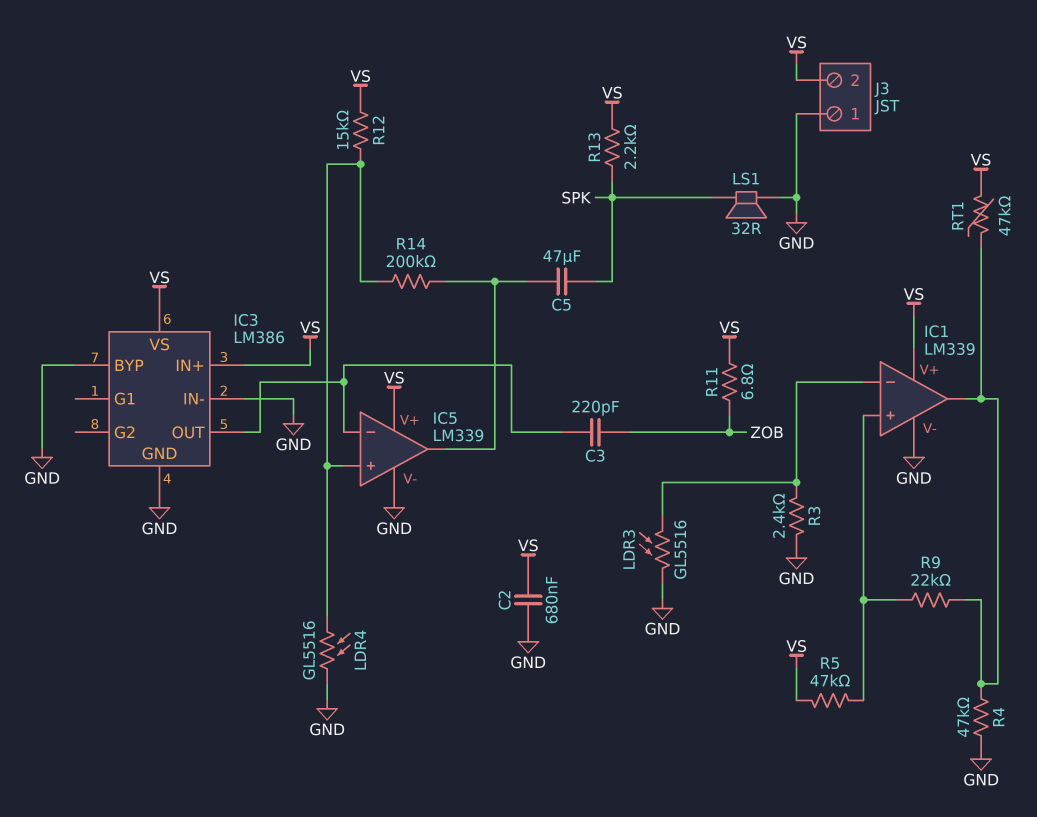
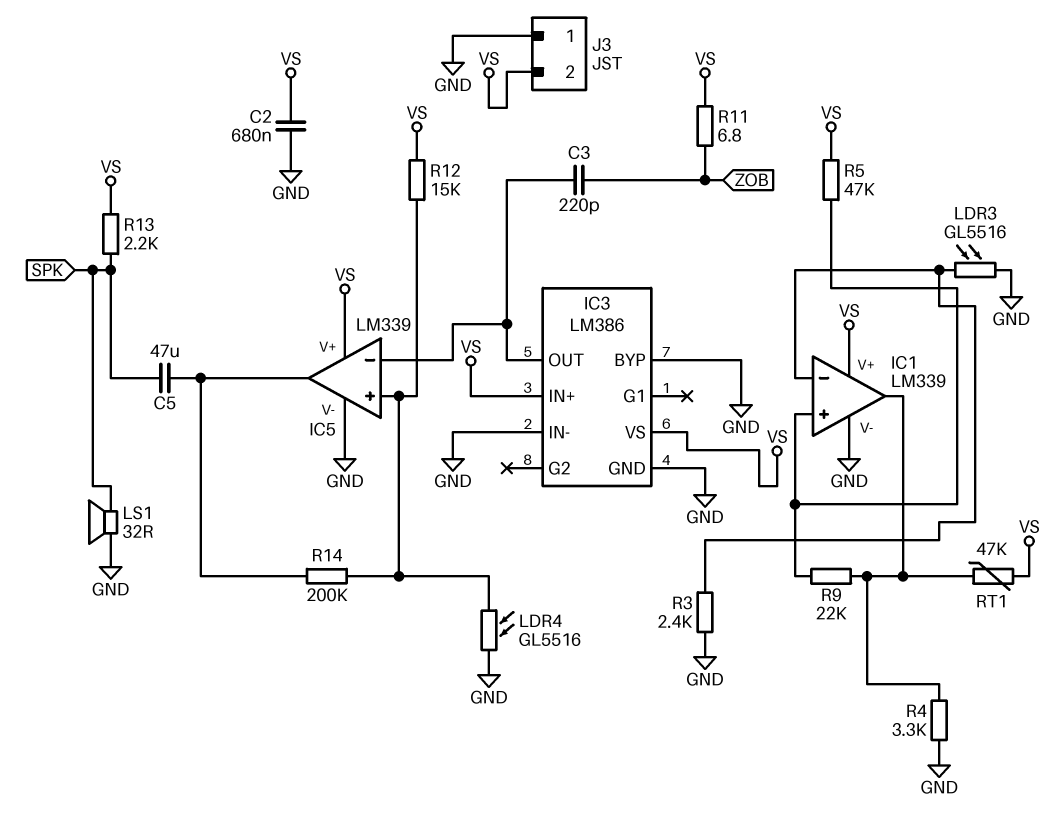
R4: 47k (GND, IC1/out) -> 3.3k (GND, IC1/out)

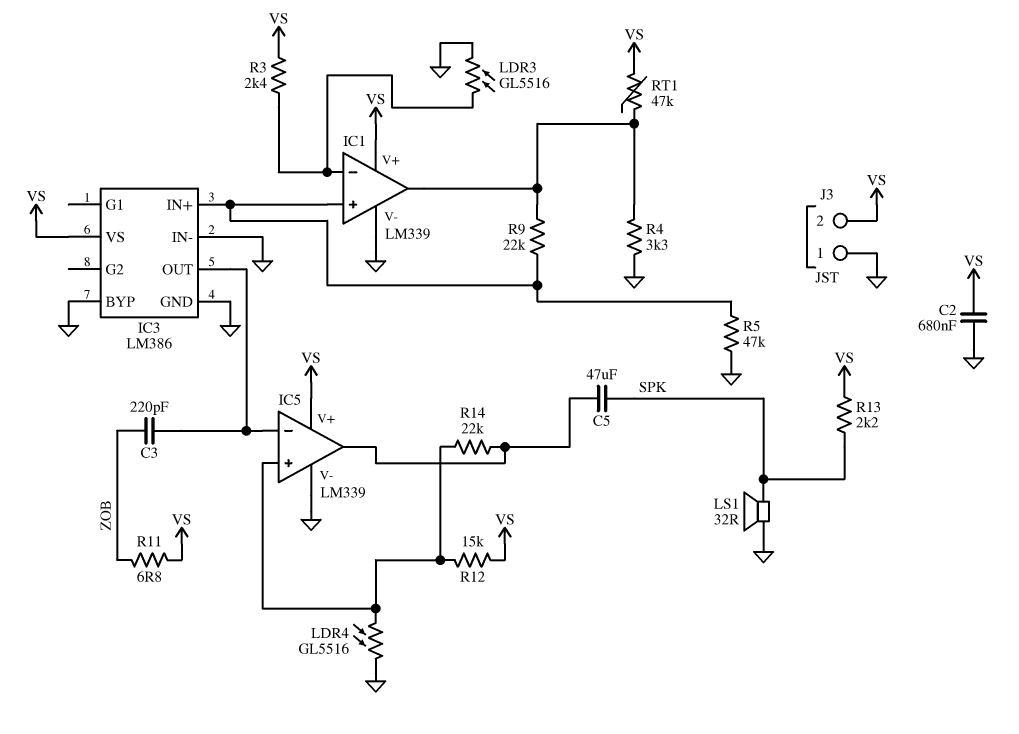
IC3 pin IN+: VS -> IC1/in+
R3: 2.4k (GND, IC1/in-) -> 2.4k (IC1/in-, VS)
R5: 47k (IC1/in+, VS) -> 47k (GND, IC1/in+)
R14: 200k (IC5/in+, IC5/out) -> 22k (IC5/in+, IC5/out)

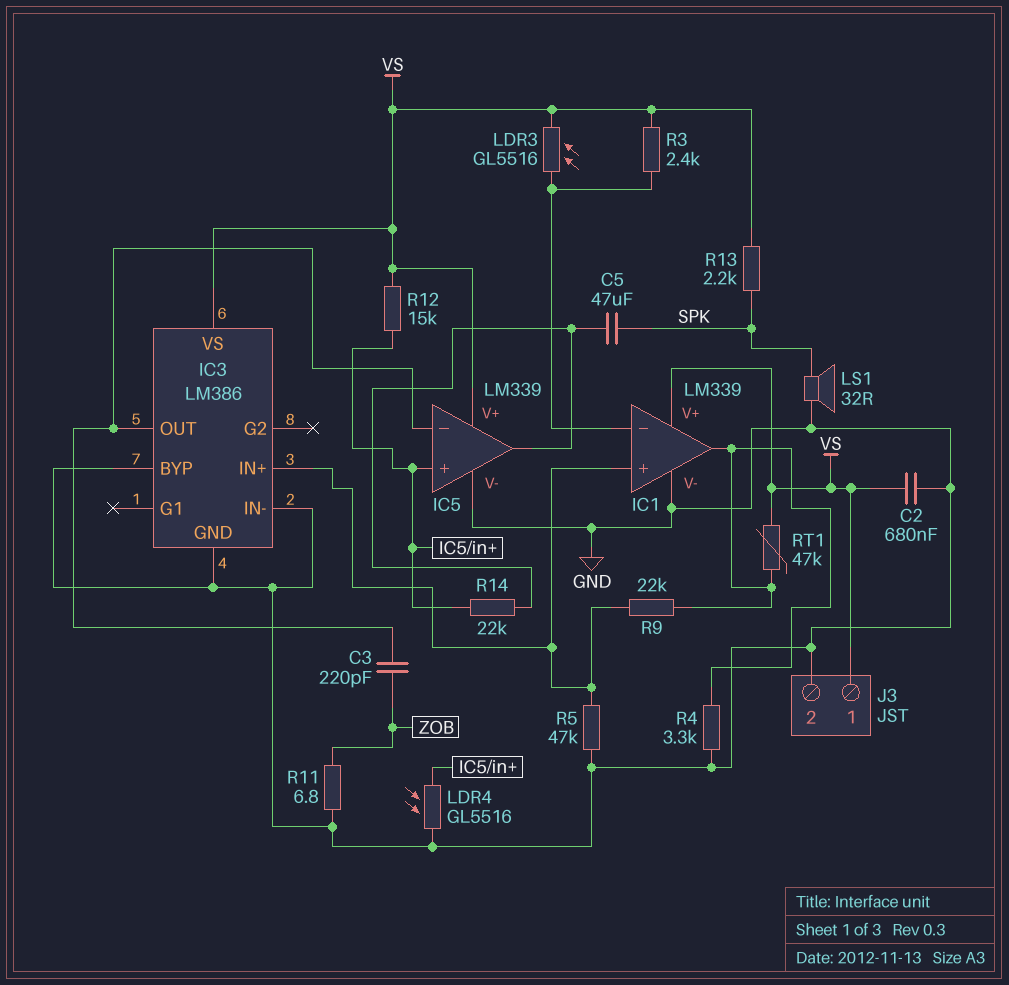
J3 pin 1: GND -> VS
J3 pin 2: VS -> GND
LDR3: GL5516 (GND, IC1/in-) -> GL5516 (IC1/in-, VS)
R11: 6.8 (VS, ZOB) -> 6.8 (GND, ZOB)

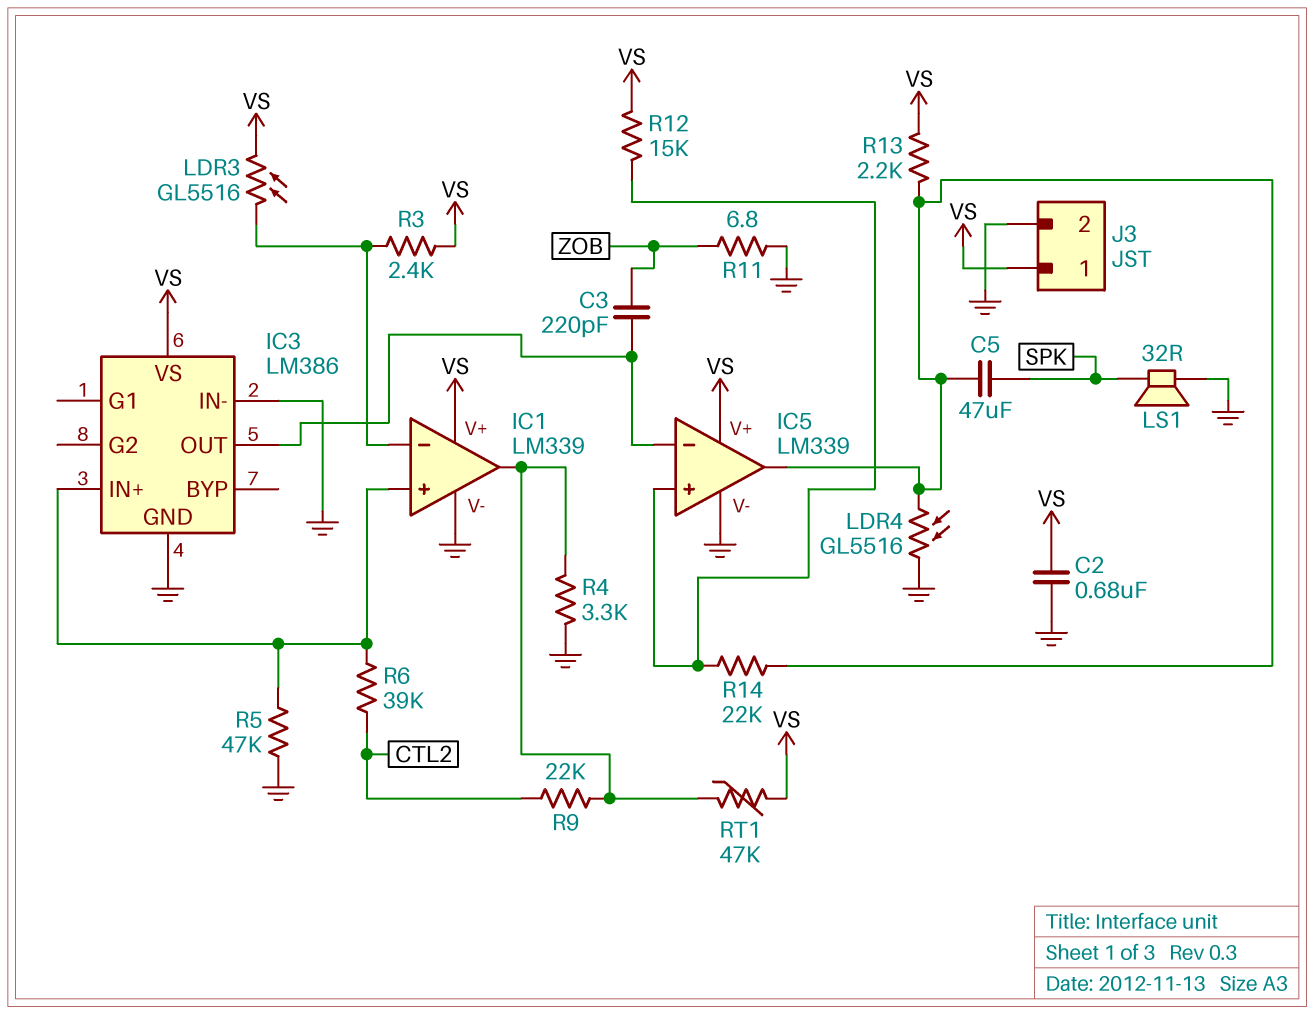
IC3 pin BYP: GND -> none
LDR4: GL5516 (GND, IC5/in+) -> GL5516 (GND, IC5/out)
R6: none -> 39k (CTL2, IC1/in+)
R9: 22k (IC1/in+, IC1/out) -> 22k (CTL2, IC1/out)
R13: 2.2k (SPK, VS) -> 2.2k (IC5/out, VS)

